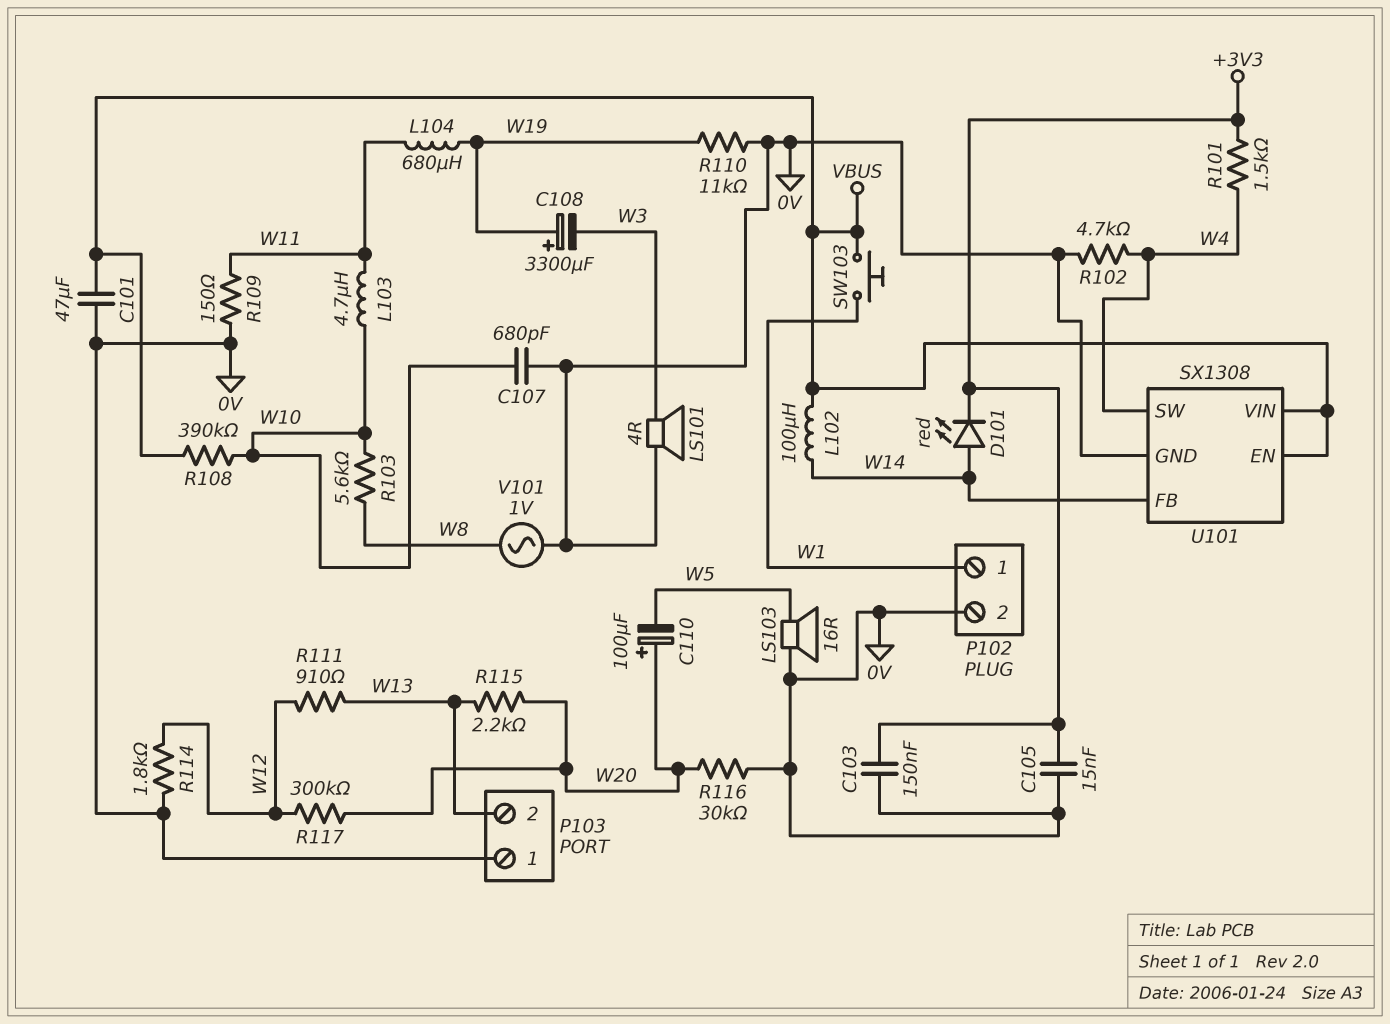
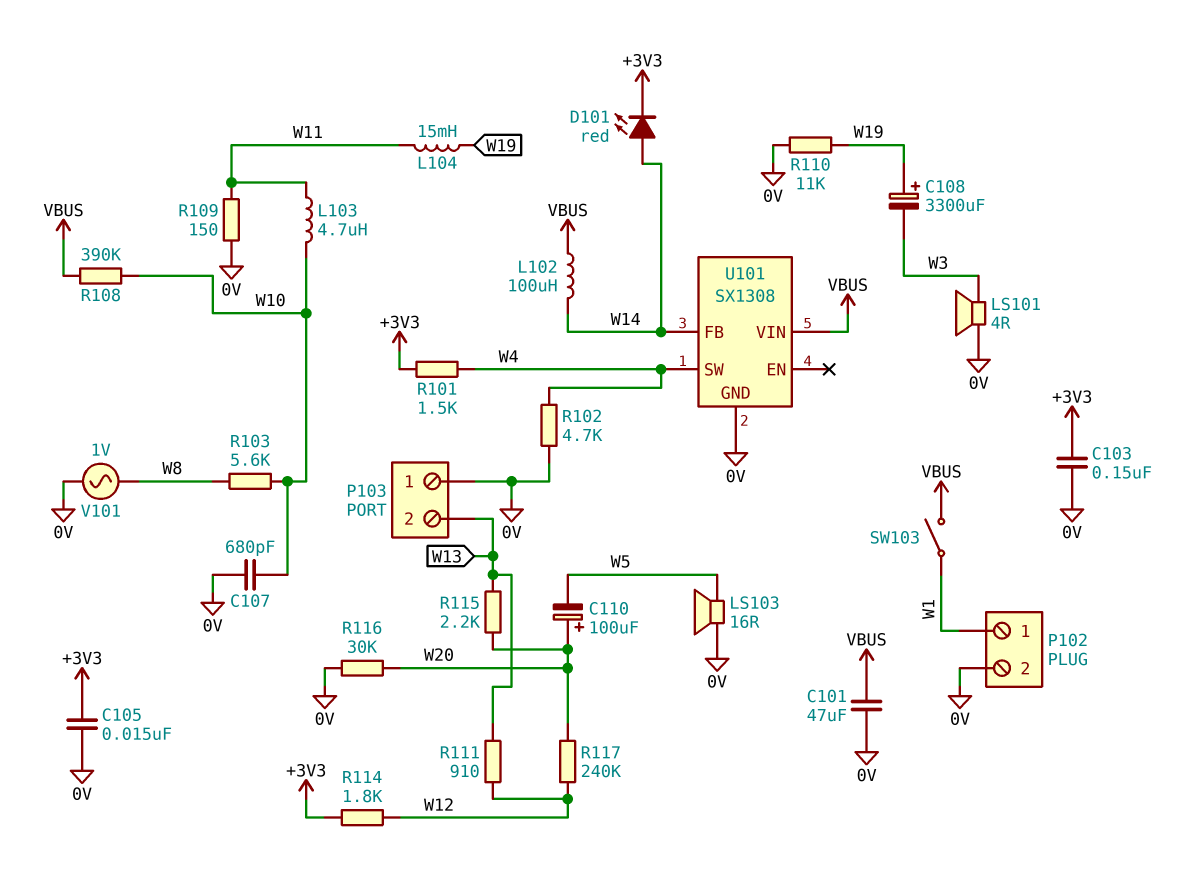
L104: 680uH (W11, W19) -> 15mH (W11, W19)
R114: 1.8k (0V, W12) -> 1.8k (+3V3, W12)
R117: 300k (W12, W20) -> 240k (W12, W20)
SW103: button (VBUS, W1) -> switch (VBUS, W1)
U101 pin EN: VBUS -> none

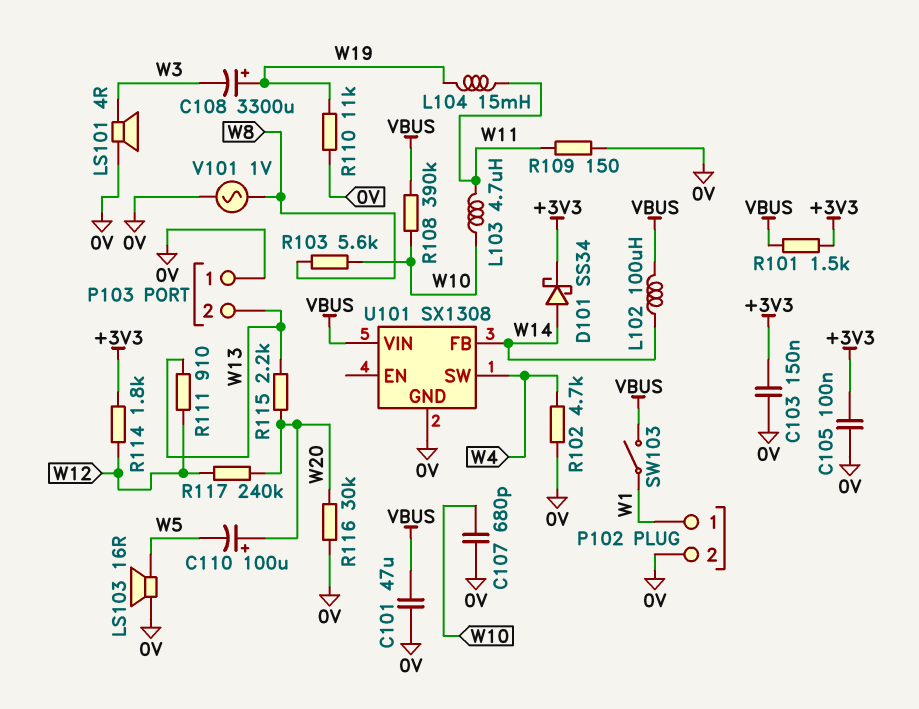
C105: 15nF (+3V3, 0V) -> 100nF (+3V3, 0V)
D101: LED red (A W14, K +3V3) -> schottky SS34 (A W14, K +3V3)
R101: 1.5k (+3V3, W4) -> 1.5k (+3V3, VBUS)

